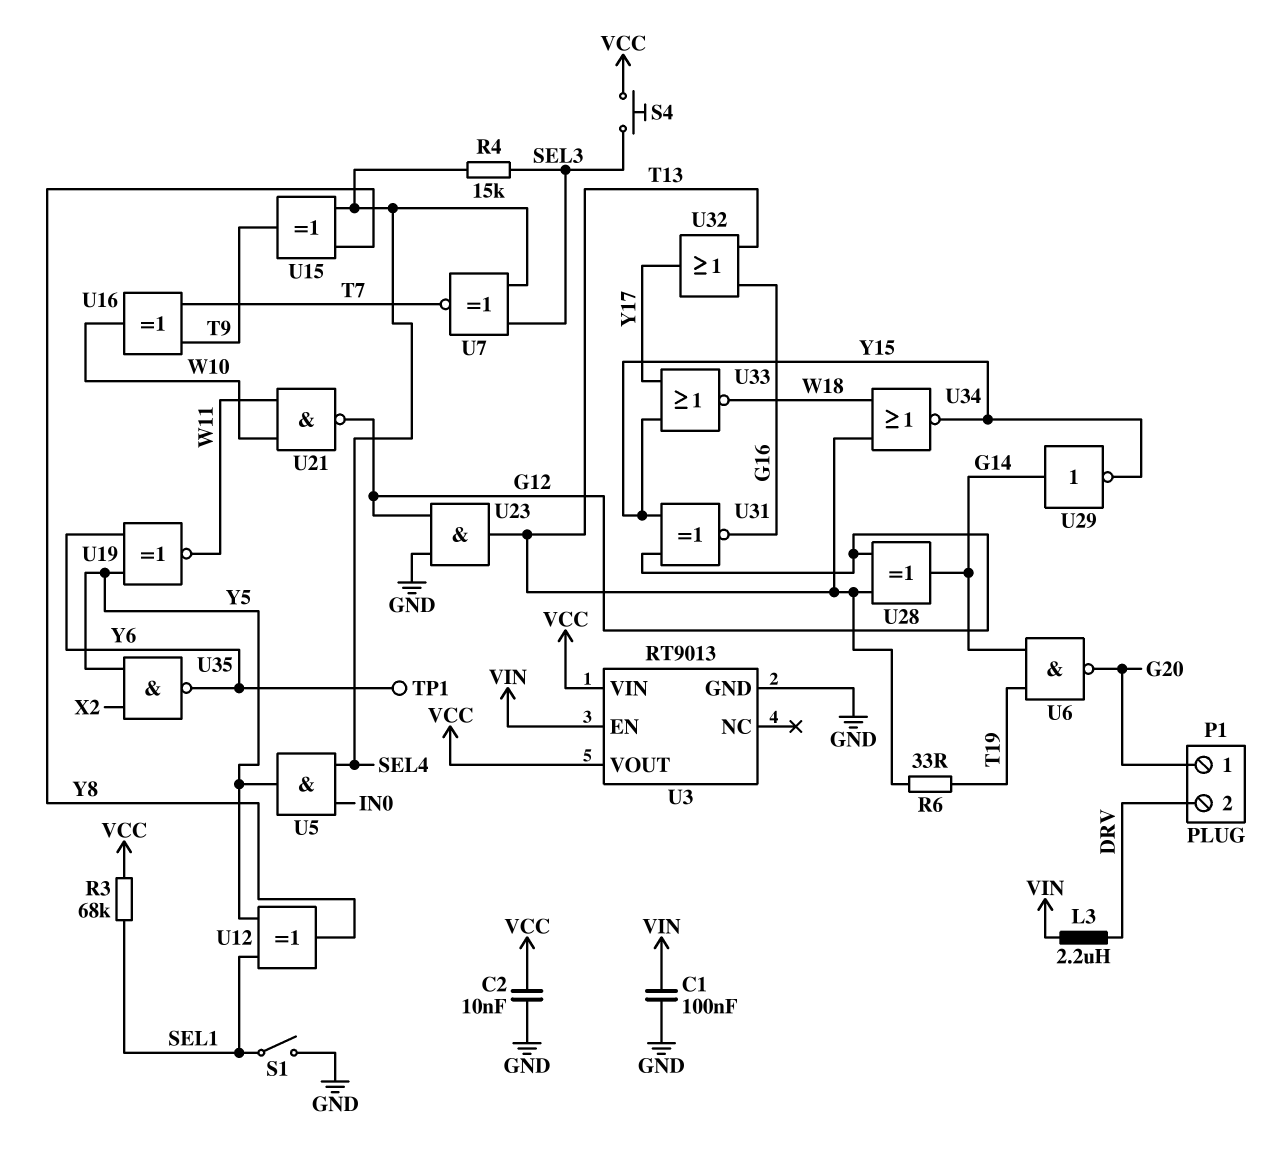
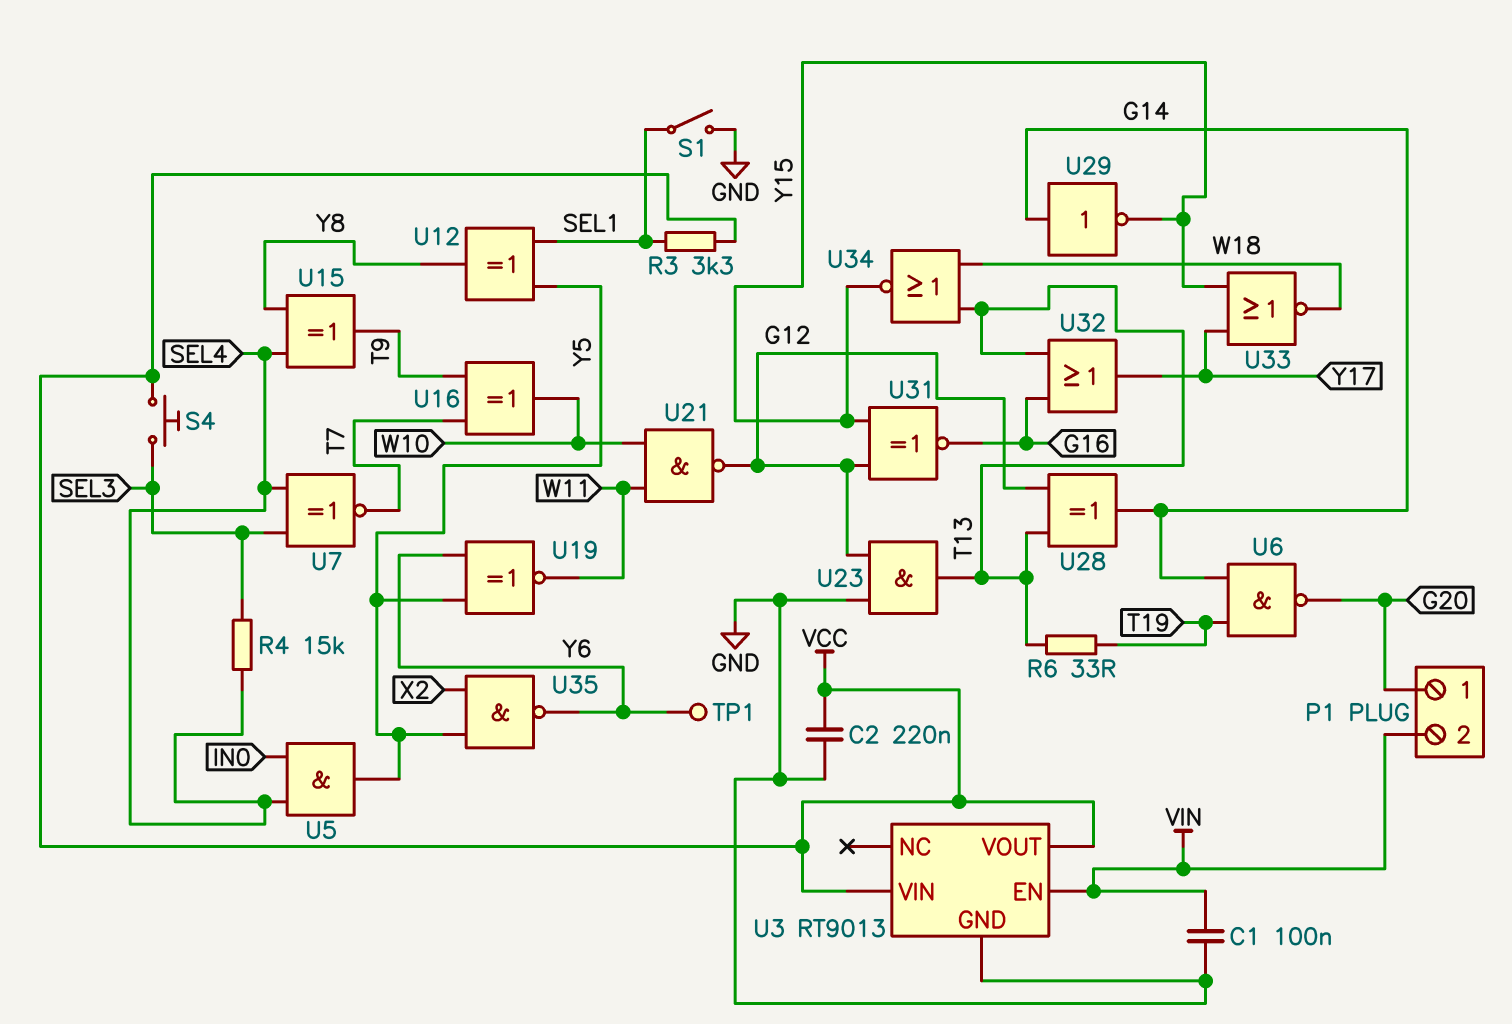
C2: 10nF (GND, VCC) -> 220nF (GND, VCC)
L3: 2.2uH (DRV, VIN) -> none
P1 pin 2: DRV -> VIN
R3: 68k (SEL1, VCC) -> 3.3k (SEL1, VCC)

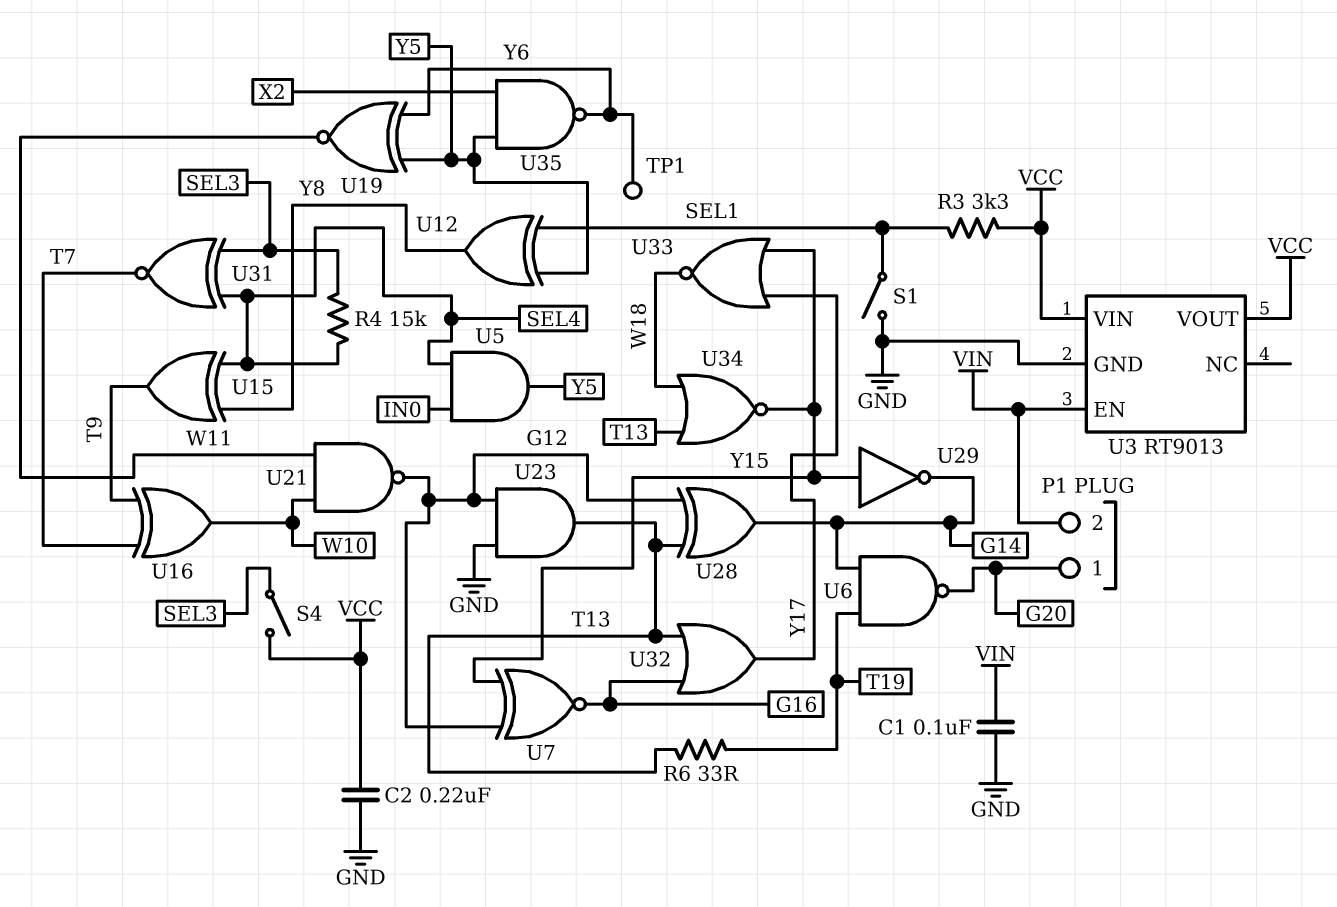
S4: button (SEL3, VCC) -> switch (SEL3, VCC)
U7: XNOR (in SEL3, in SEL4, out T7) -> XNOR (in G12, in Y15, out G16)
U29: NOT (in G14, out Y15) -> NOT (in Y15, out G14)
U31: XNOR (in G12, in Y15, out G16) -> XNOR (in SEL3, in SEL4, out T7)

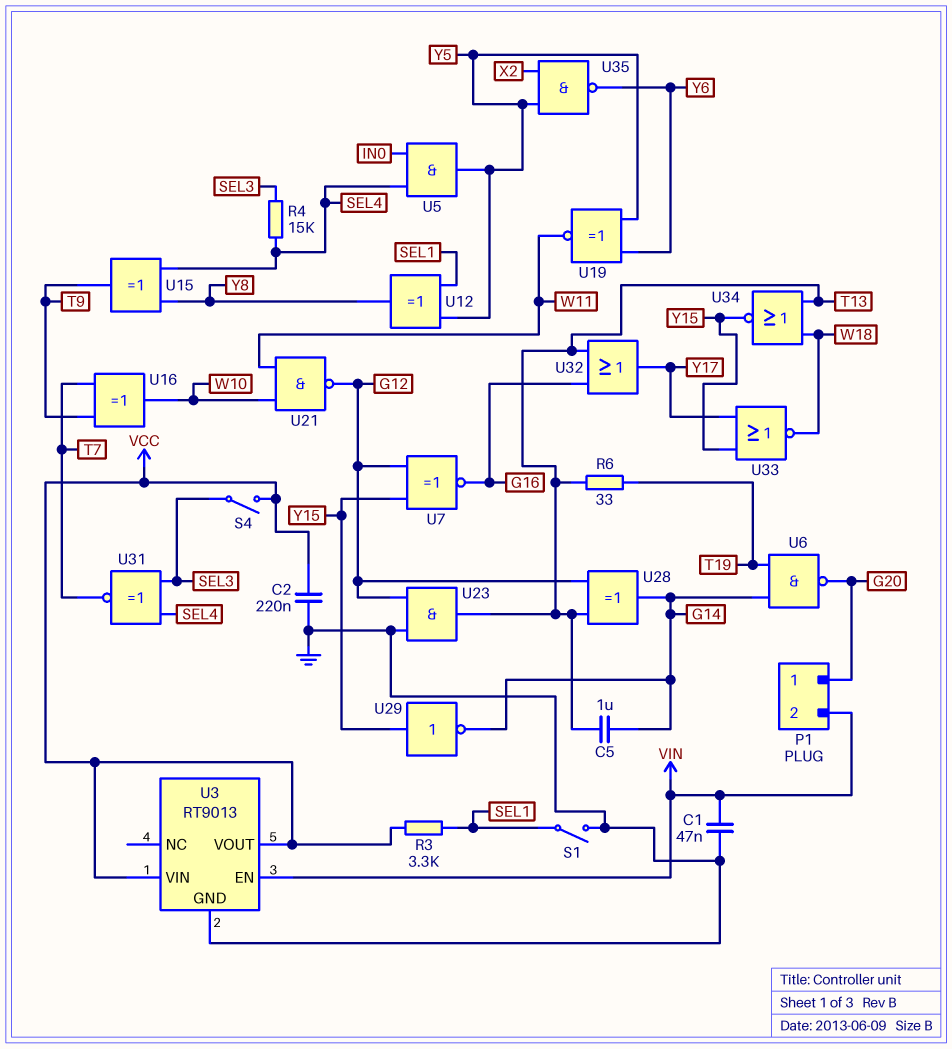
C1: 100nF (GND, VIN) -> 47nF (GND, VIN)
C5: none -> 1uF (G14, T13)
TP1: test point (Y6) -> none

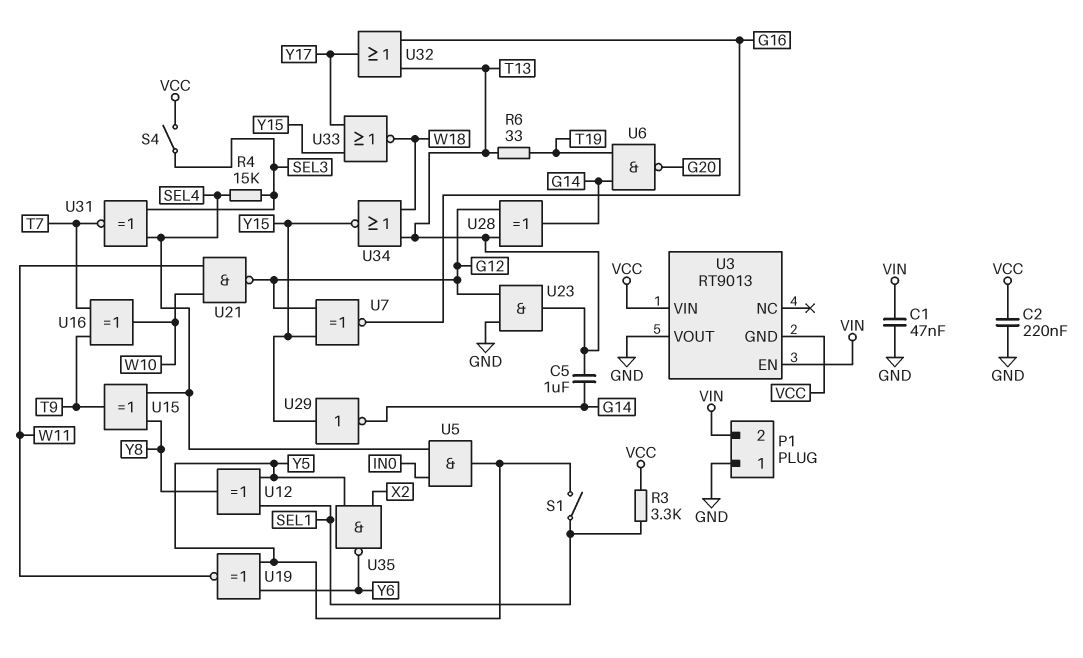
P1 pin 1: G20 -> GND
S1: switch (GND, SEL1) -> switch (SEL1, Y5)
U3 pin GND: GND -> VCC
U3 pin VOUT: VCC -> GND

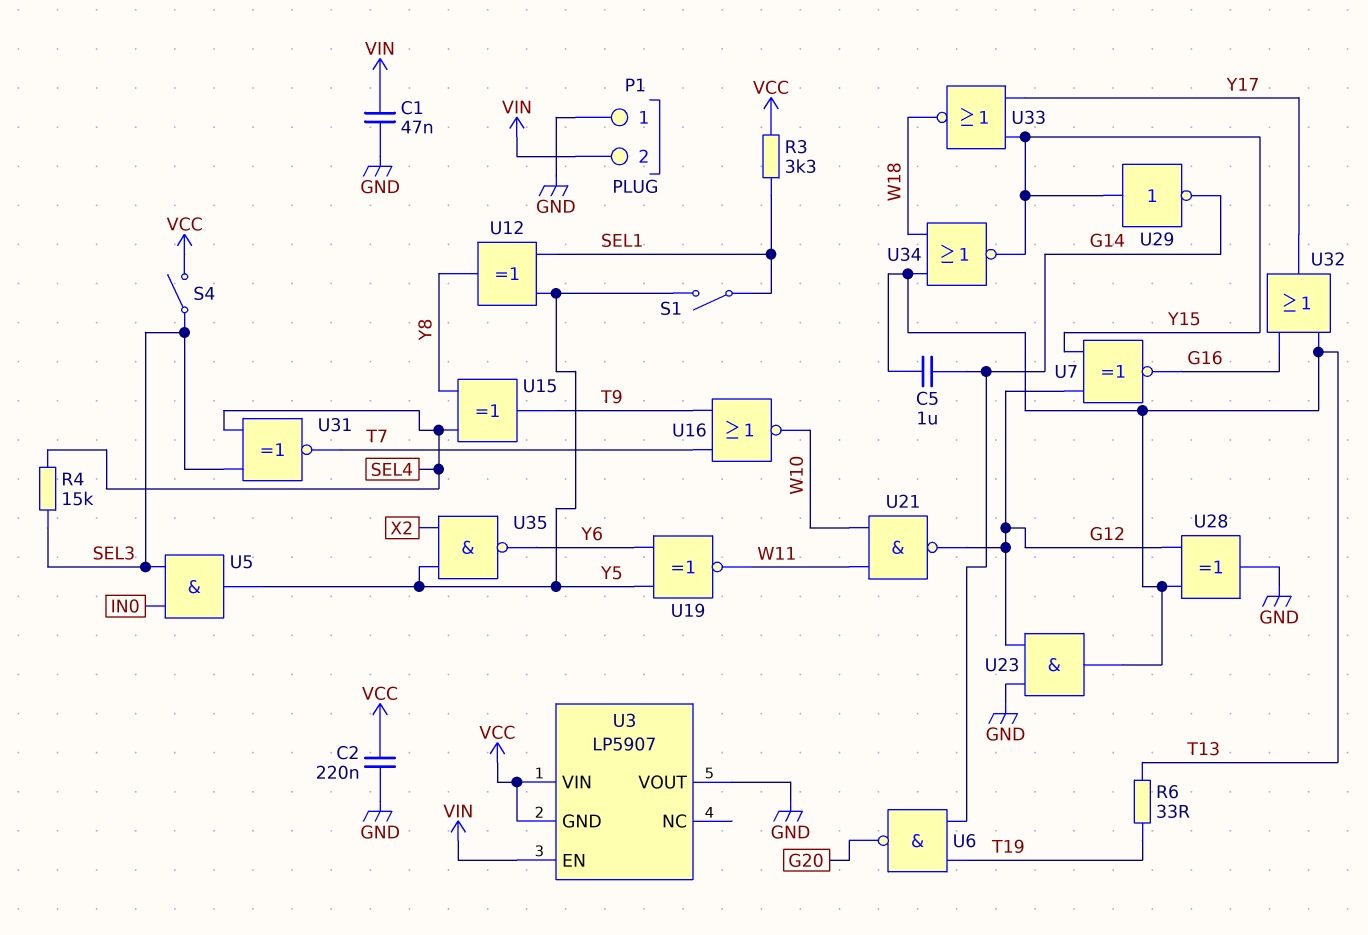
U3: RT9013 -> LP5907
U5: AND (in IN0, in SEL4, out Y5) -> AND (in IN0, in SEL3, out Y5)
U16: XOR (in T7, in T9, out W10) -> NOR (in T7, in T9, out W10)
U28: XOR (in G12, in T13, out G14) -> XOR (in G12, in T13, out GND)

